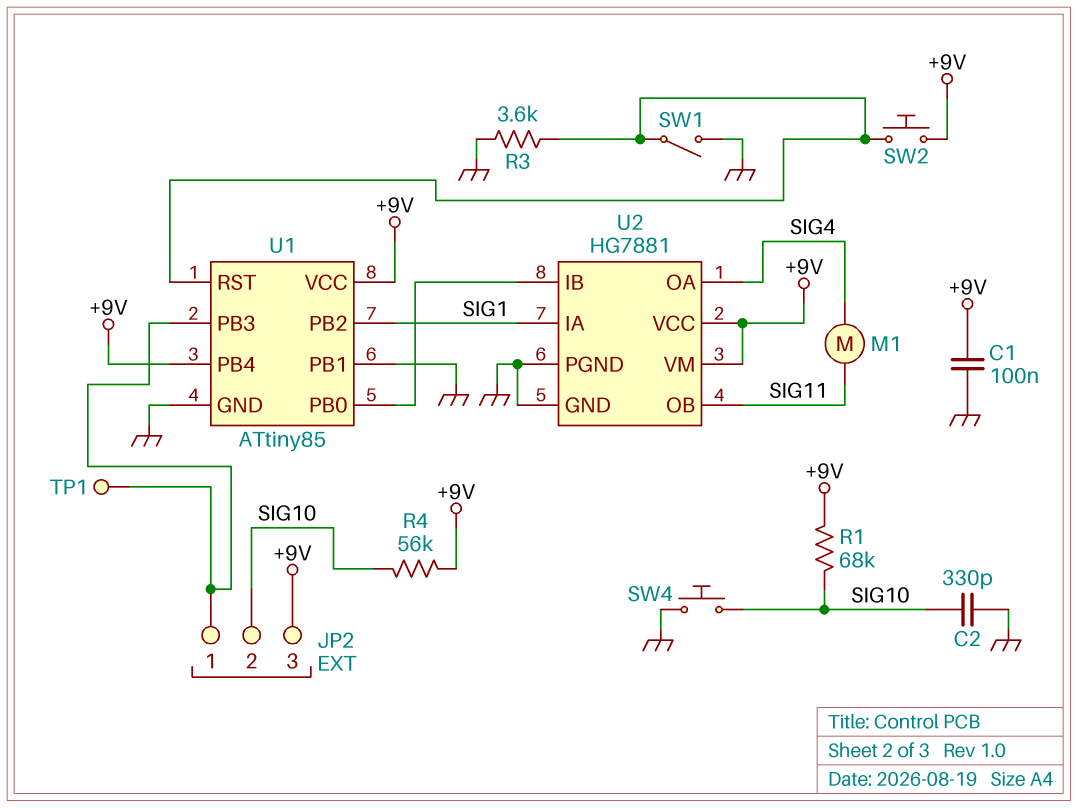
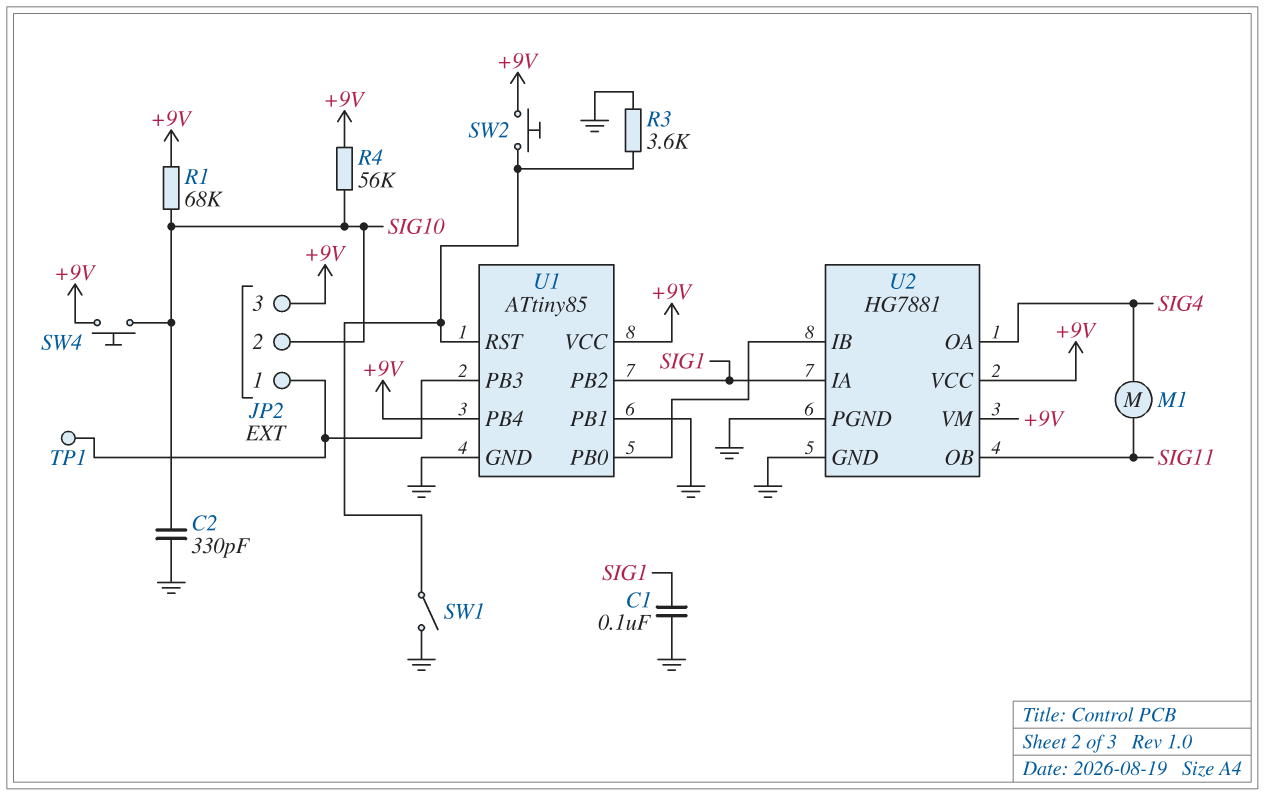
C1: 100nF (+9V, GND) -> 100nF (GND, SIG1)
SW4: button (GND, SIG10) -> button (+9V, SIG10)

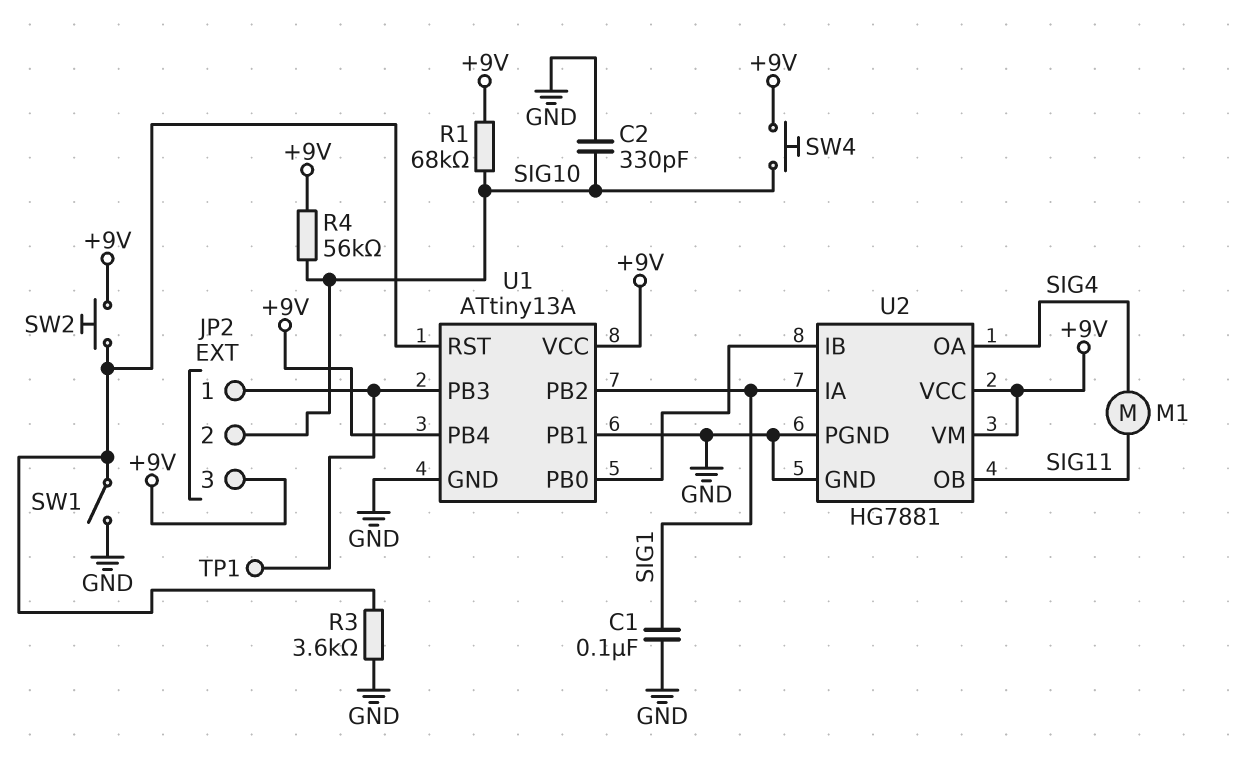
U1: ATtiny85 -> ATtiny13A

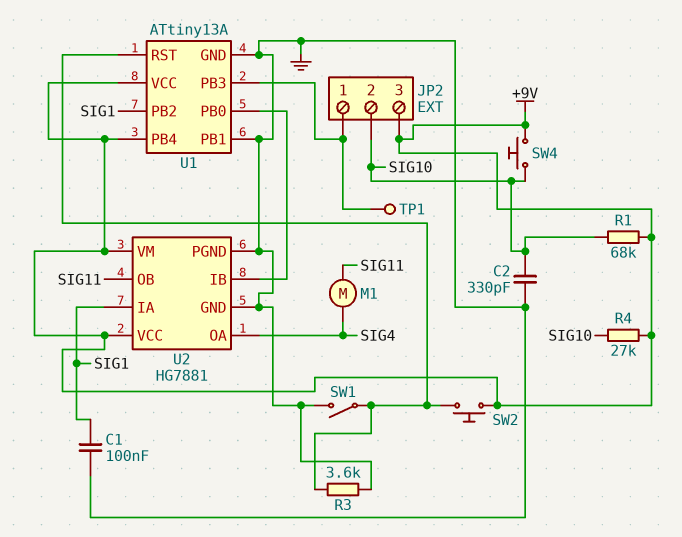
R4: 56k (+9V, SIG10) -> 27k (+9V, SIG10)

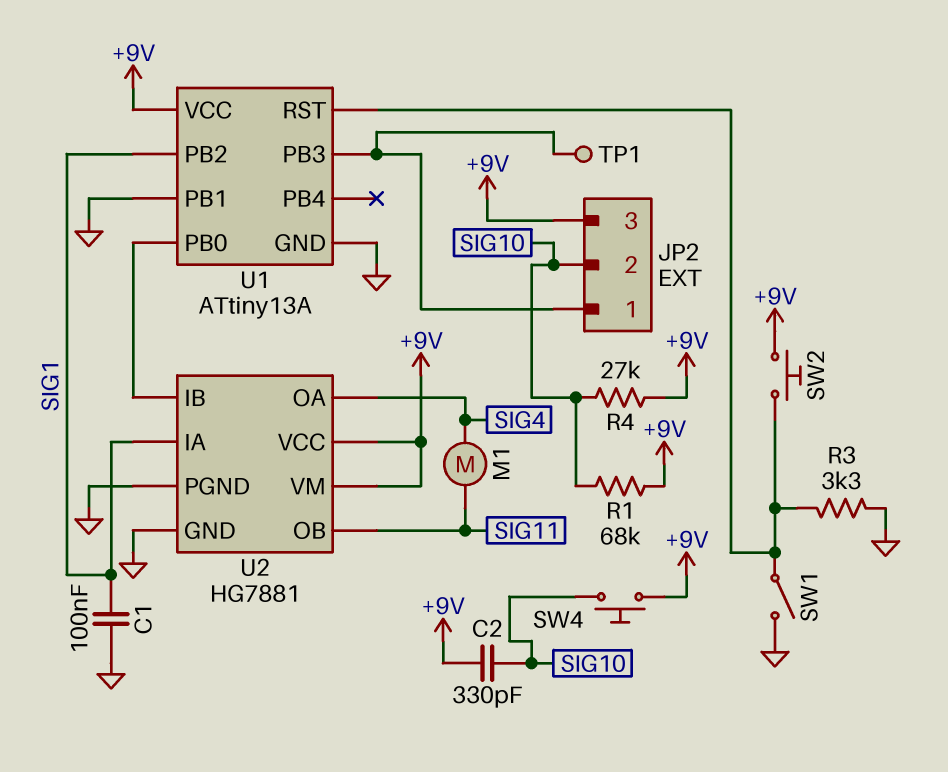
C2: 330pF (GND, SIG10) -> 330pF (+9V, SIG10)
R3: 3.6k (GND, U1/RST) -> 3.3k (GND, U1/RST)
U1 pin PB4: +9V -> none

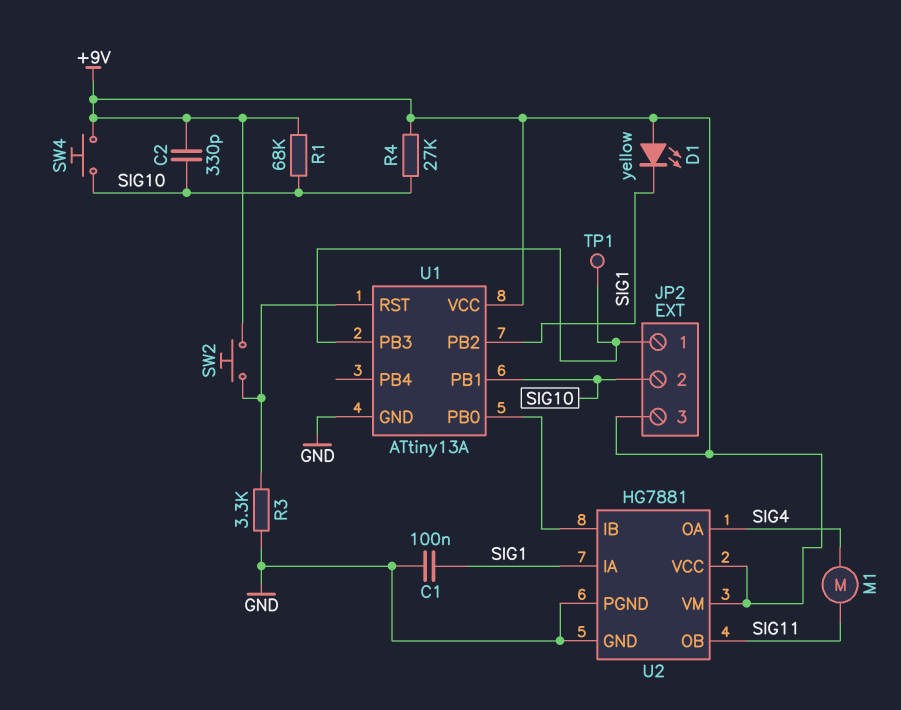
D1: none -> LED yellow (A +9V, K SIG1)
SW1: switch (GND, U1/RST) -> none
U1 pin PB1: GND -> SIG10

